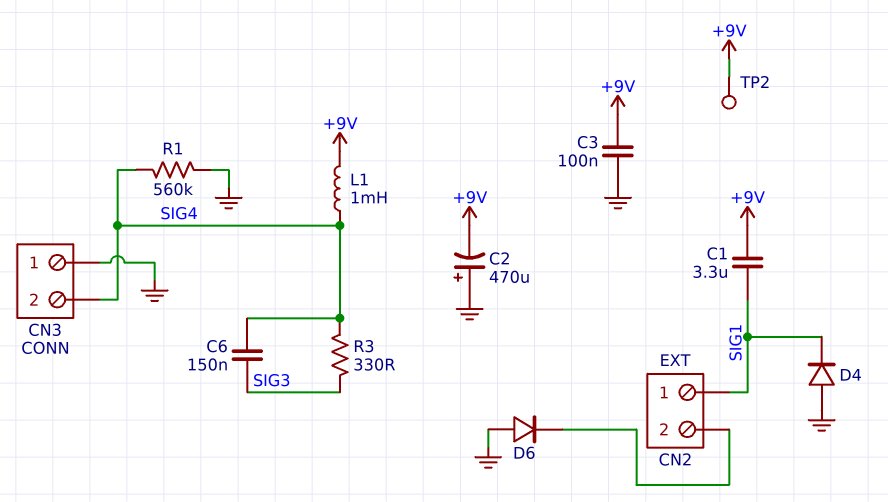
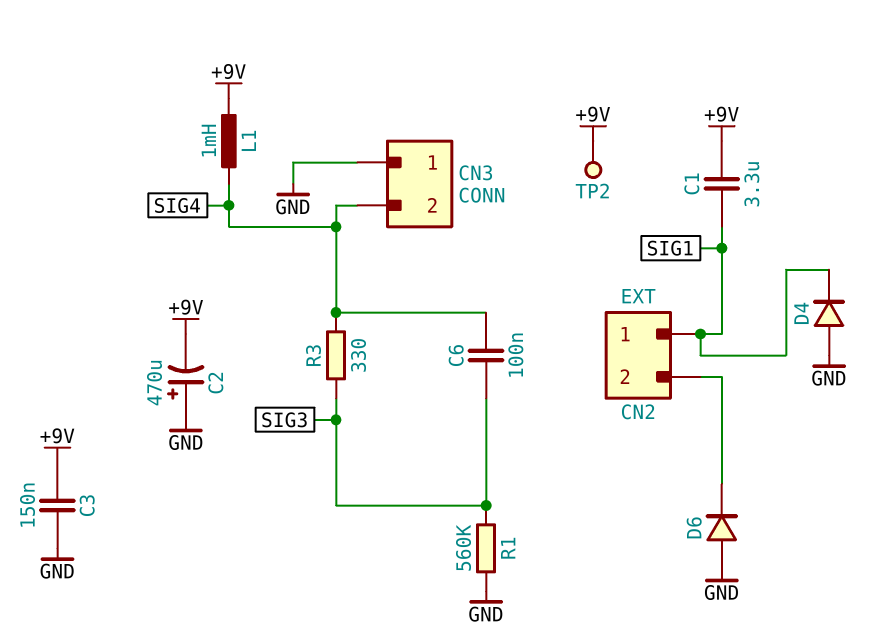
C3: 100nF (+9V, GND) -> 150nF (+9V, GND)
C6: 150nF (SIG3, SIG4) -> 100nF (SIG3, SIG4)
R1: 560k (GND, SIG4) -> 560k (GND, SIG3)

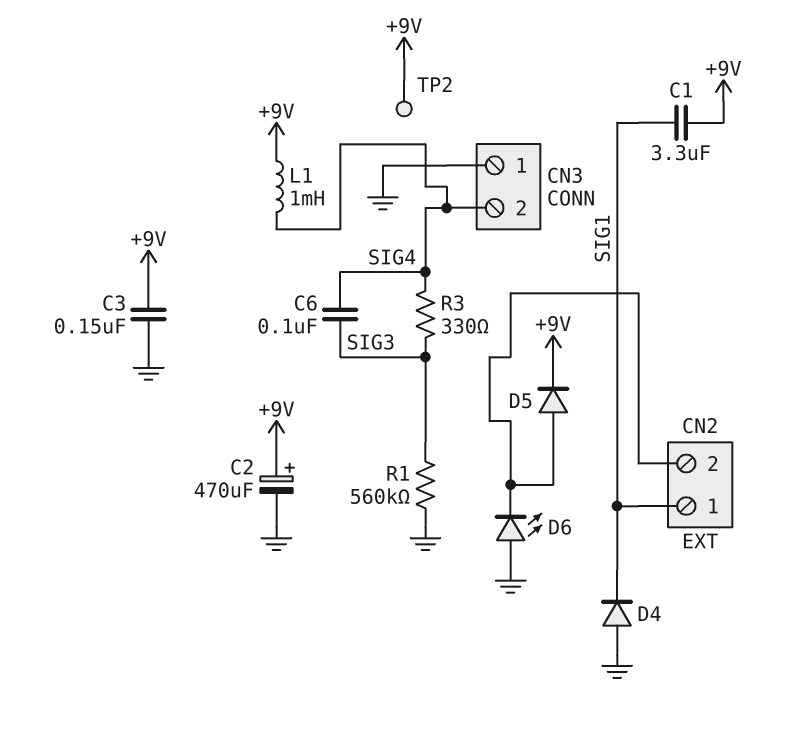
C2: 470uF (plus GND, minus +9V) -> 470uF (plus +9V, minus GND)
D5: none -> diode (A CN2/2, K +9V)
D6: diode (A GND, K CN2/2) -> LED (A GND, K CN2/2)

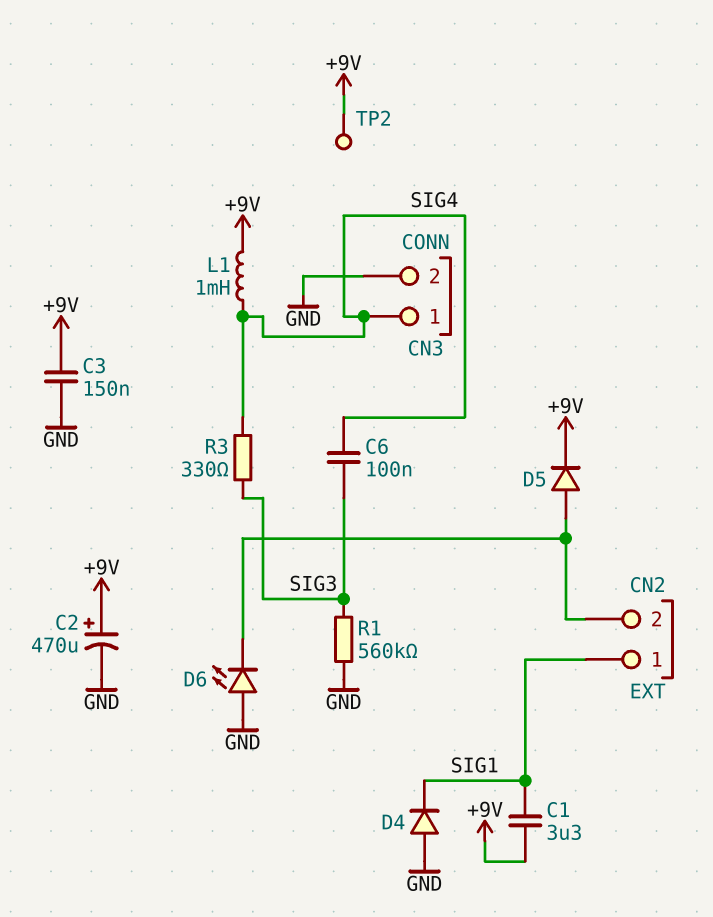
CN3 pin 1: GND -> SIG4
CN3 pin 2: SIG4 -> GND

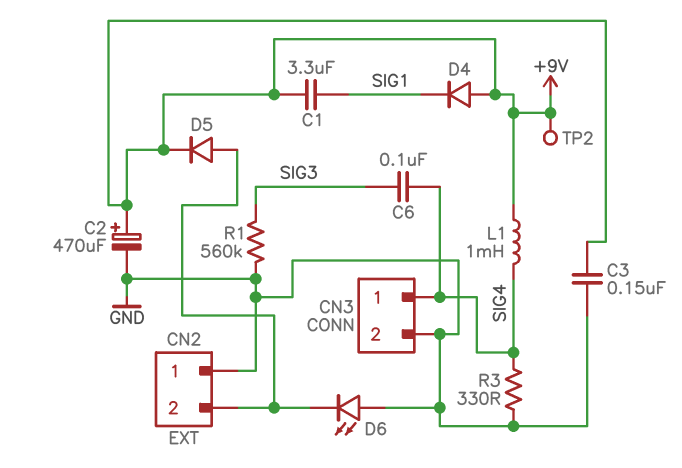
CN2 pin 1: SIG1 -> GND
D4: diode (A GND, K SIG1) -> diode (A +9V, K SIG1)
R3: 330 (SIG3, SIG4) -> 330 (GND, SIG4)

